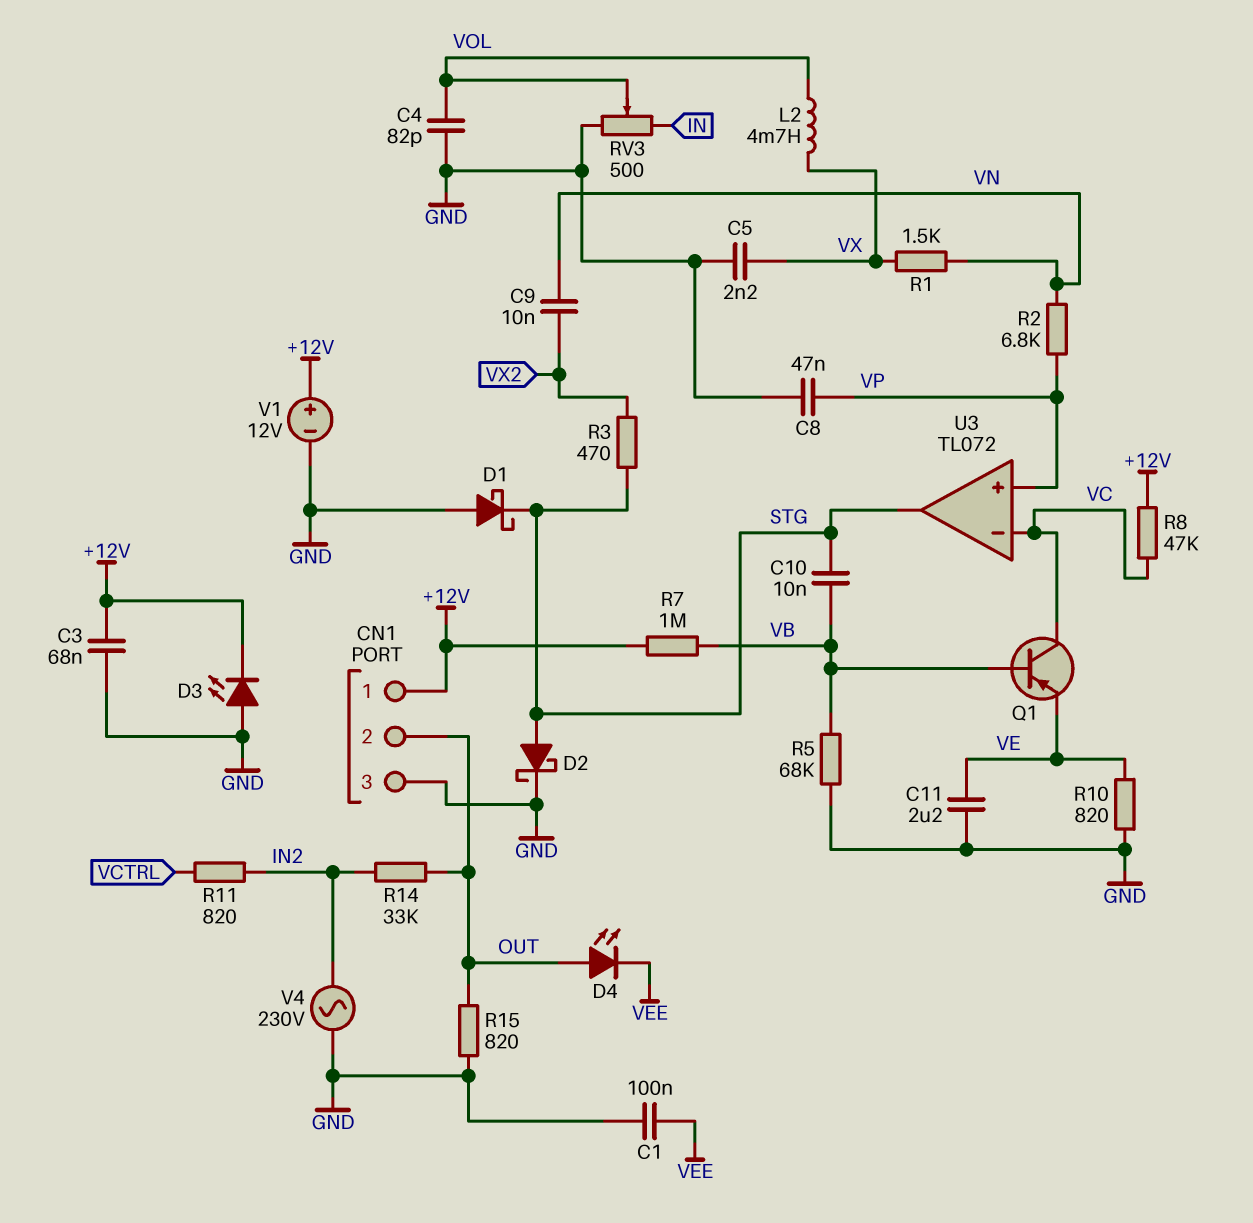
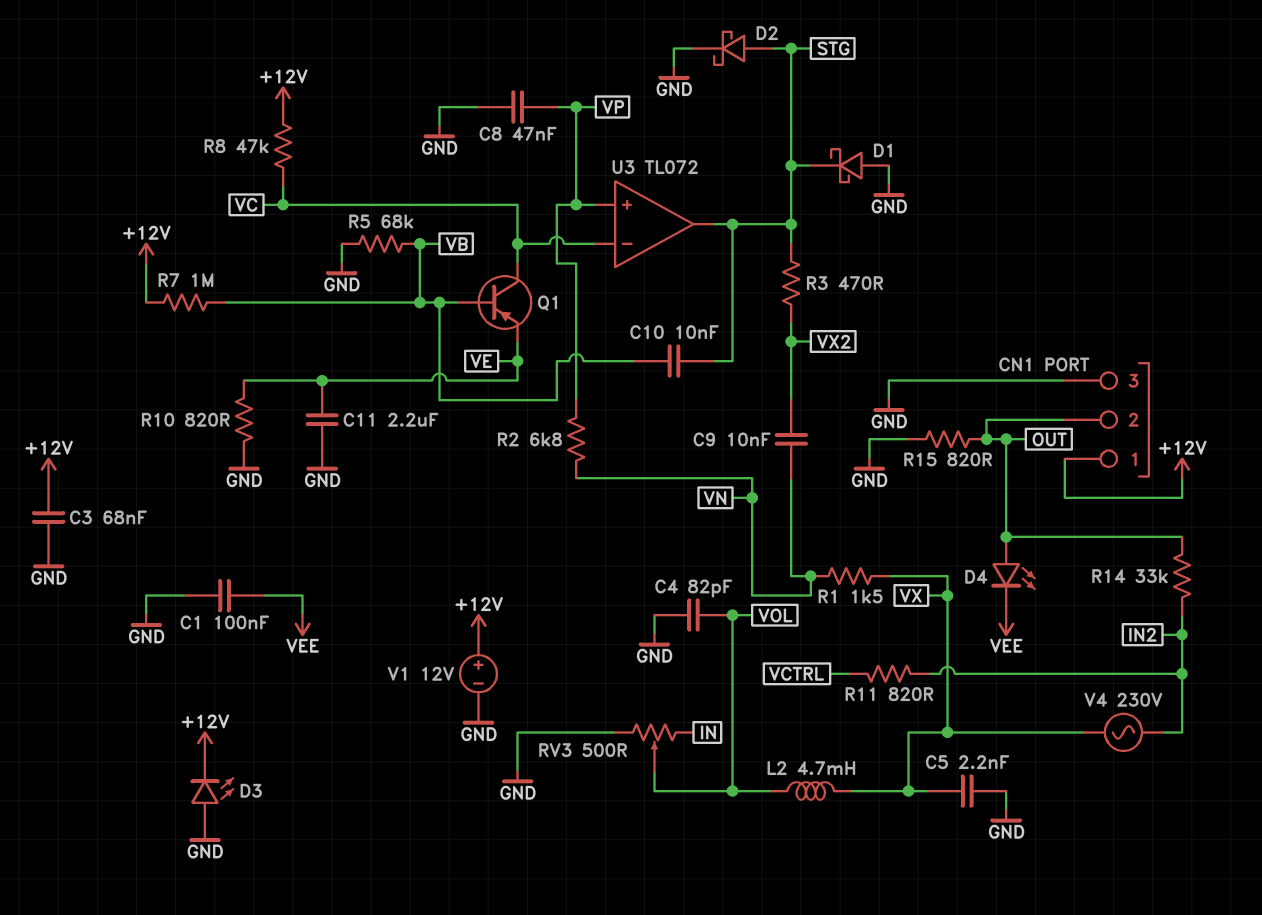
V4: AC 230V (GND, IN2) -> AC 230V (IN2, VX)

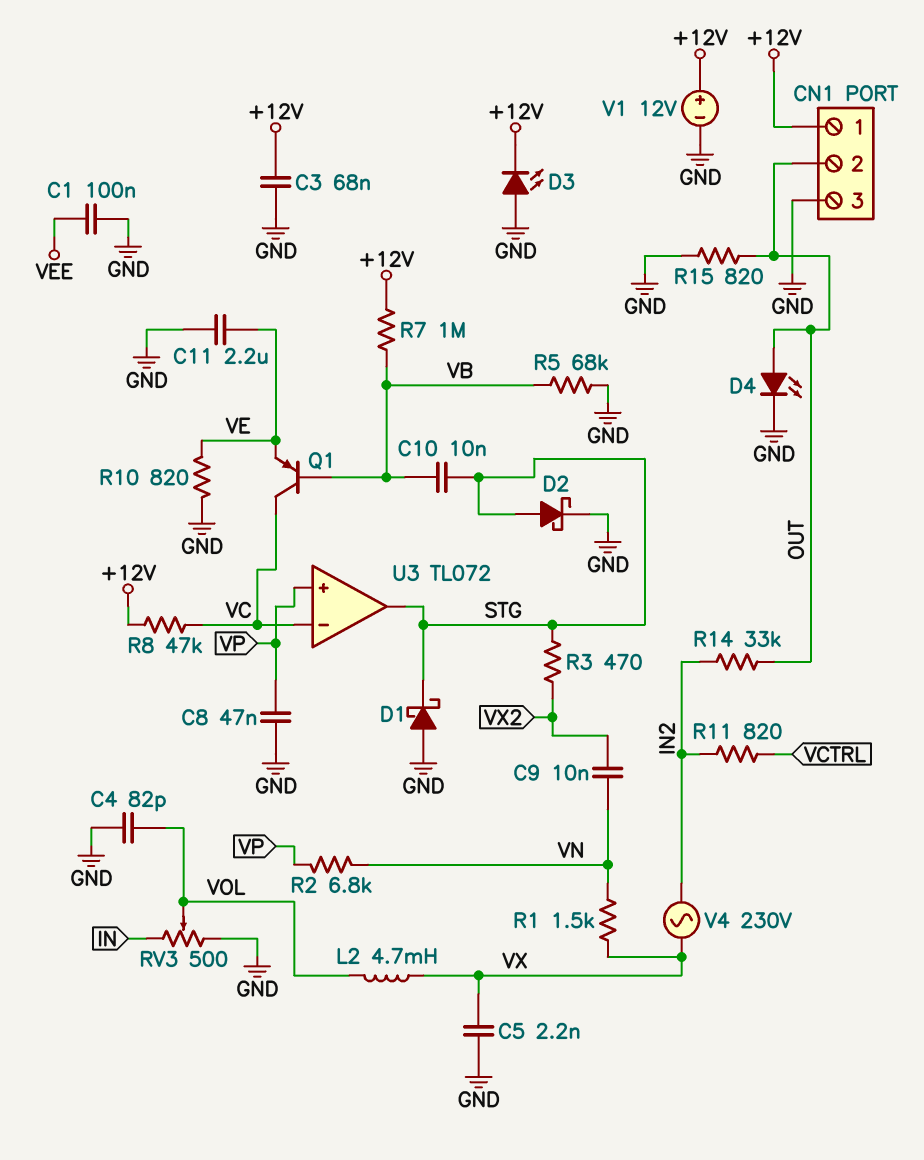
D4: LED (A OUT, K VEE) -> LED (A OUT, K GND)

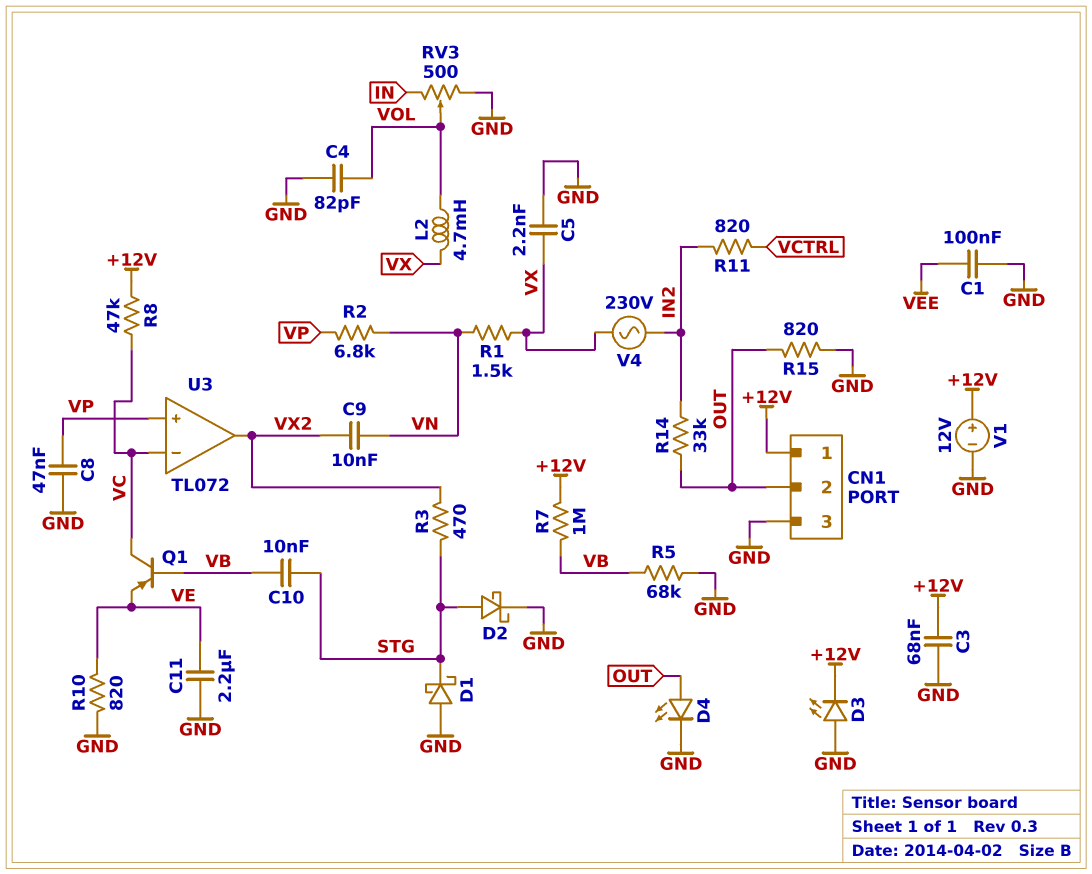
U3 pin out: STG -> VX2

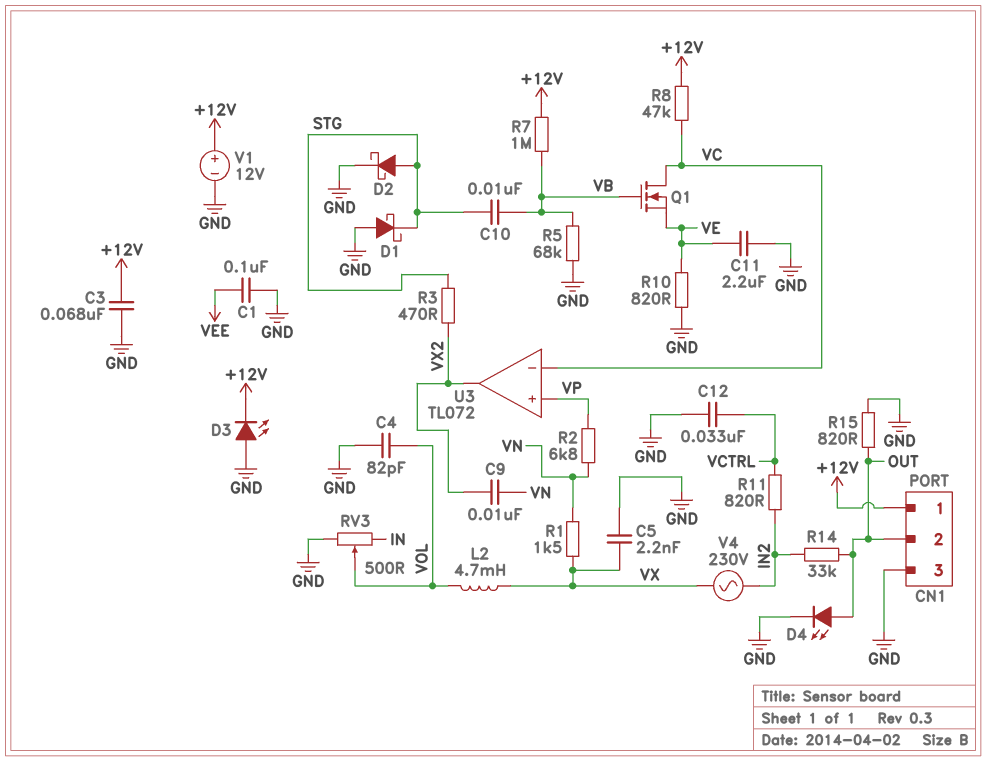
C8: 47nF (GND, VP) -> none
C12: none -> 33nF (GND, VCTRL)
Q1: PNP (B VB, C VC, E VE) -> NMOS (G VB, D VC, S VE)

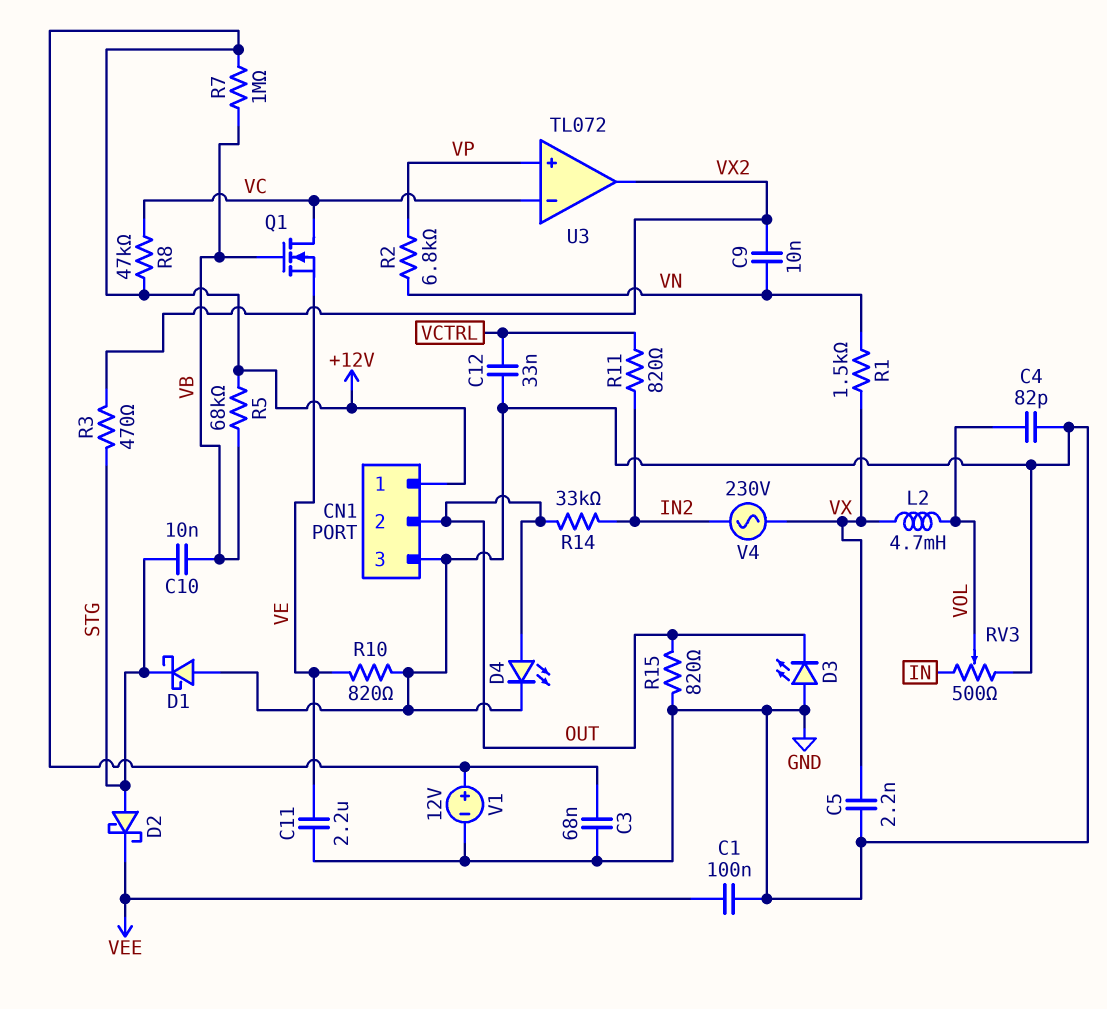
D2: schottky (A STG, K GND) -> schottky (A STG, K VEE)
D3: LED (A GND, K +12V) -> LED (A GND, K OUT)
R5: 68k (GND, VB) -> 68k (+12V, VB)

